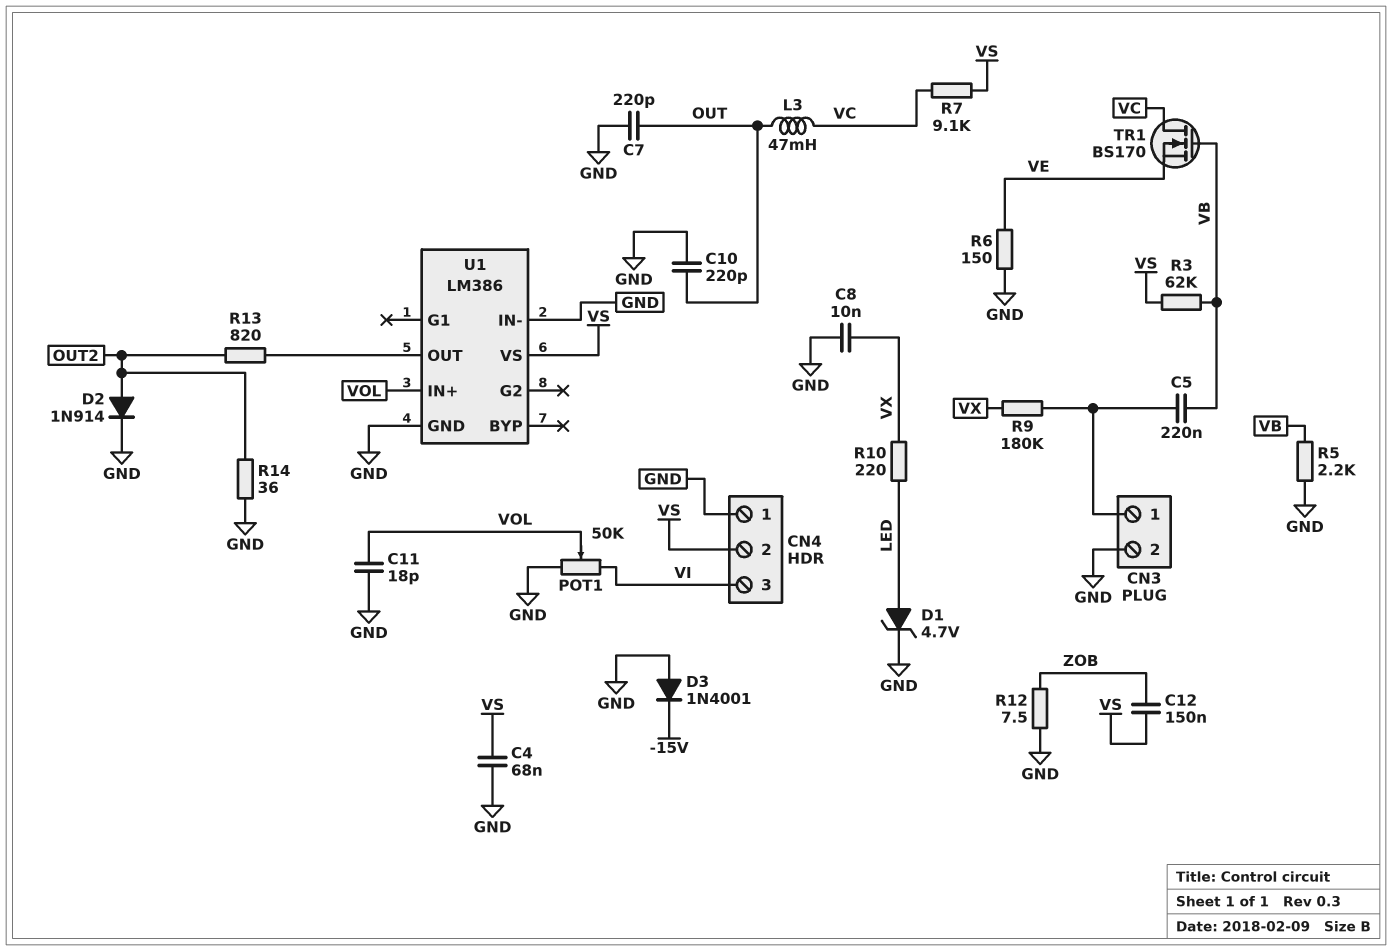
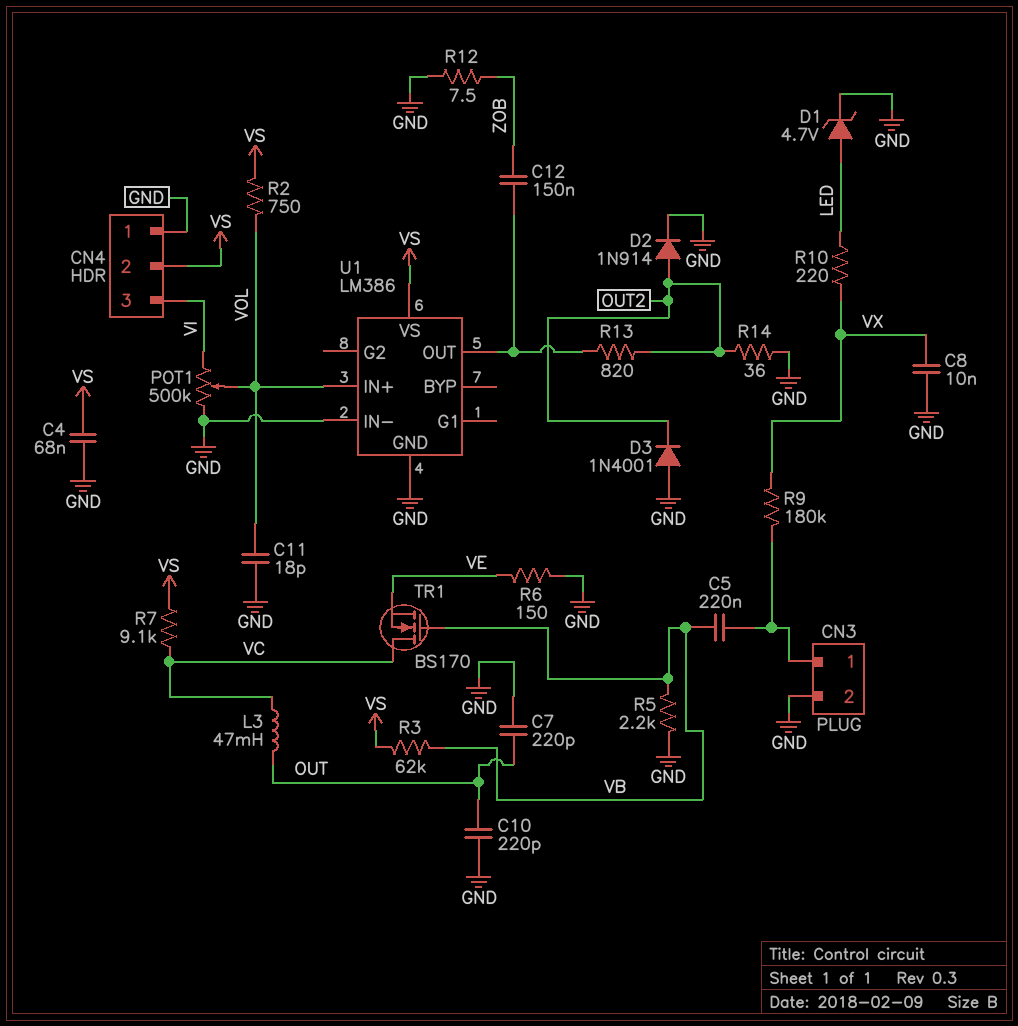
C12: 150nF (VS, ZOB) -> 150nF (U1/OUT, ZOB)
D3: diode 1N4001 (A GND, K -15V) -> diode 1N4001 (A GND, K OUT2)
POT1: 50k (GND, VI, wiper VOL) -> 500k (GND, VI, wiper VOL)
R2: none -> 750 (VOL, VS)

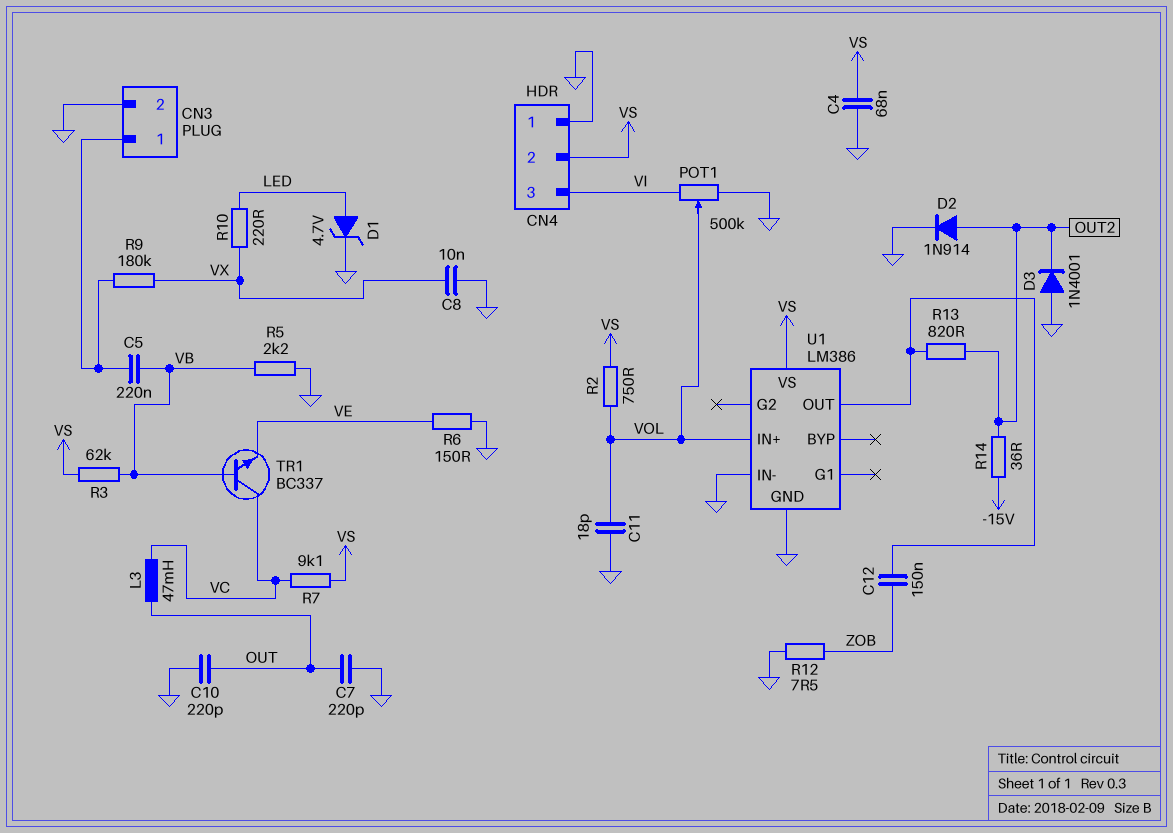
R14: 36 (GND, OUT2) -> 36 (-15V, OUT2)
TR1: NMOS BS170 (G VB, D VC, S VE) -> NPN BC337 (B VB, C VC, E VE)

